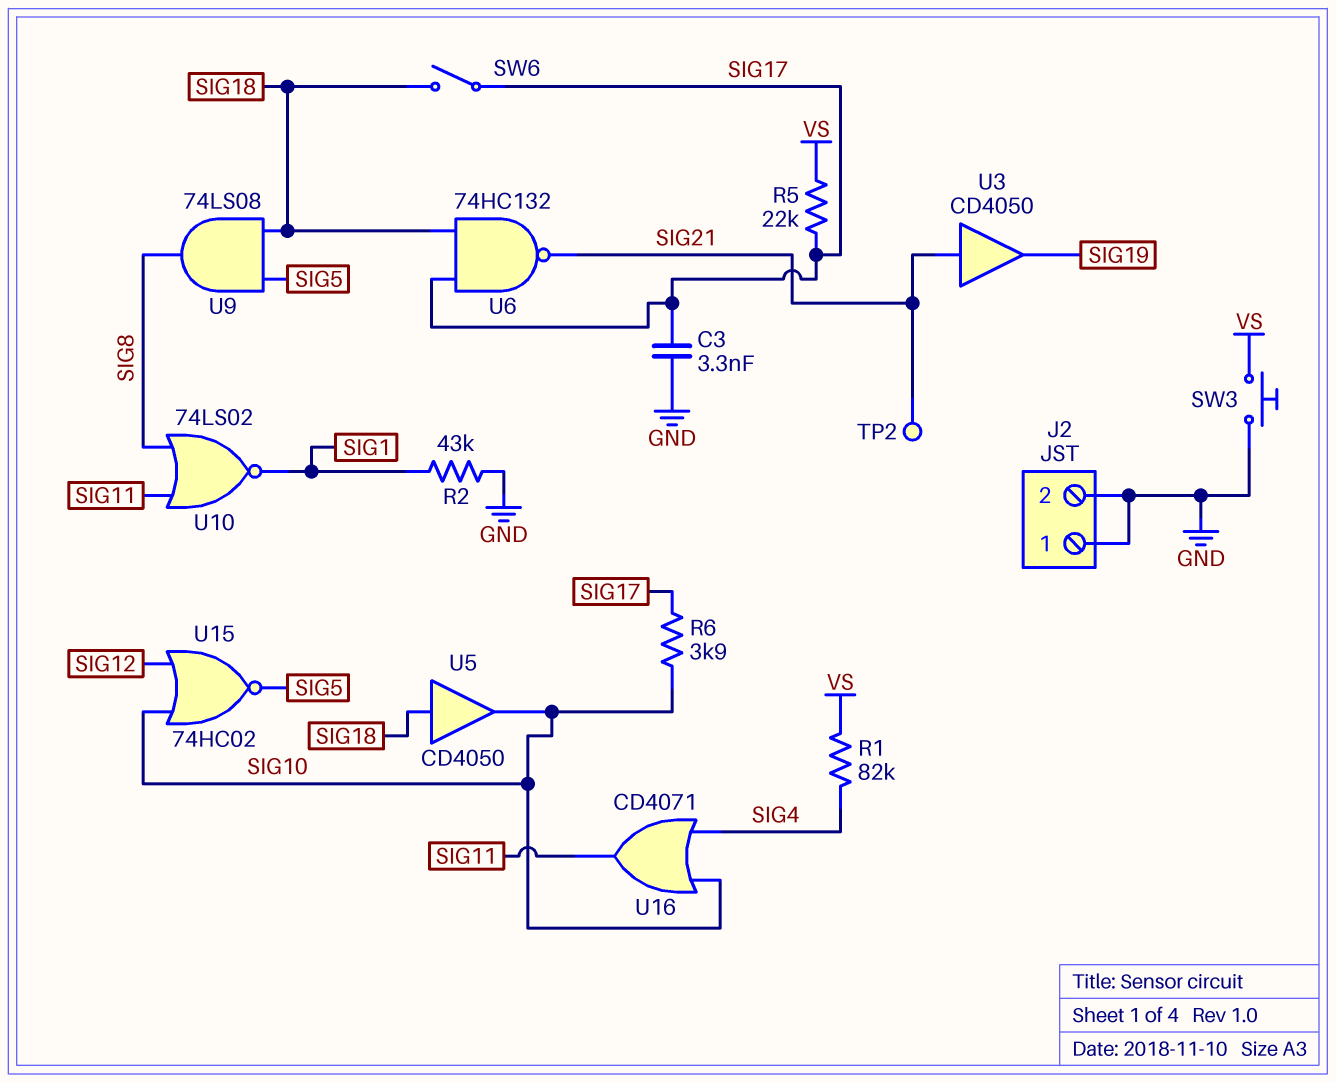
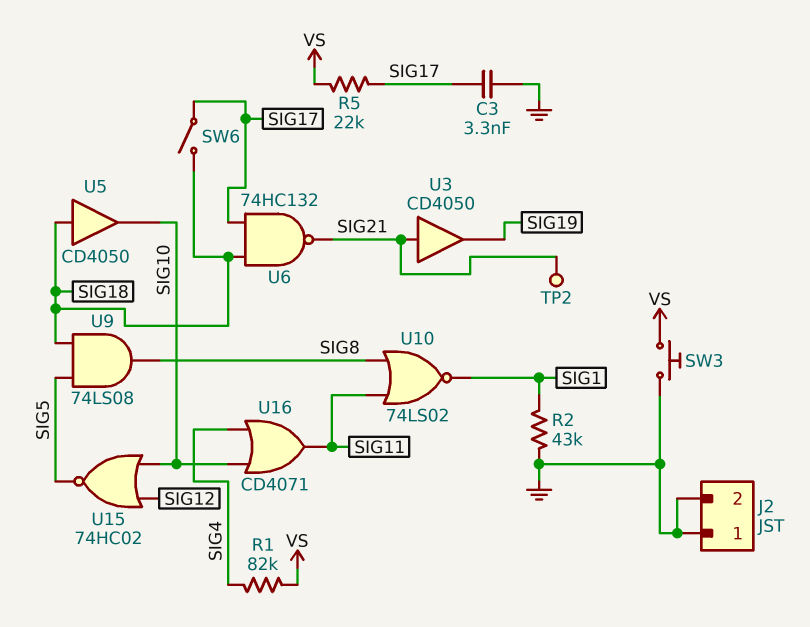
R6: 3.9k (SIG10, SIG17) -> none

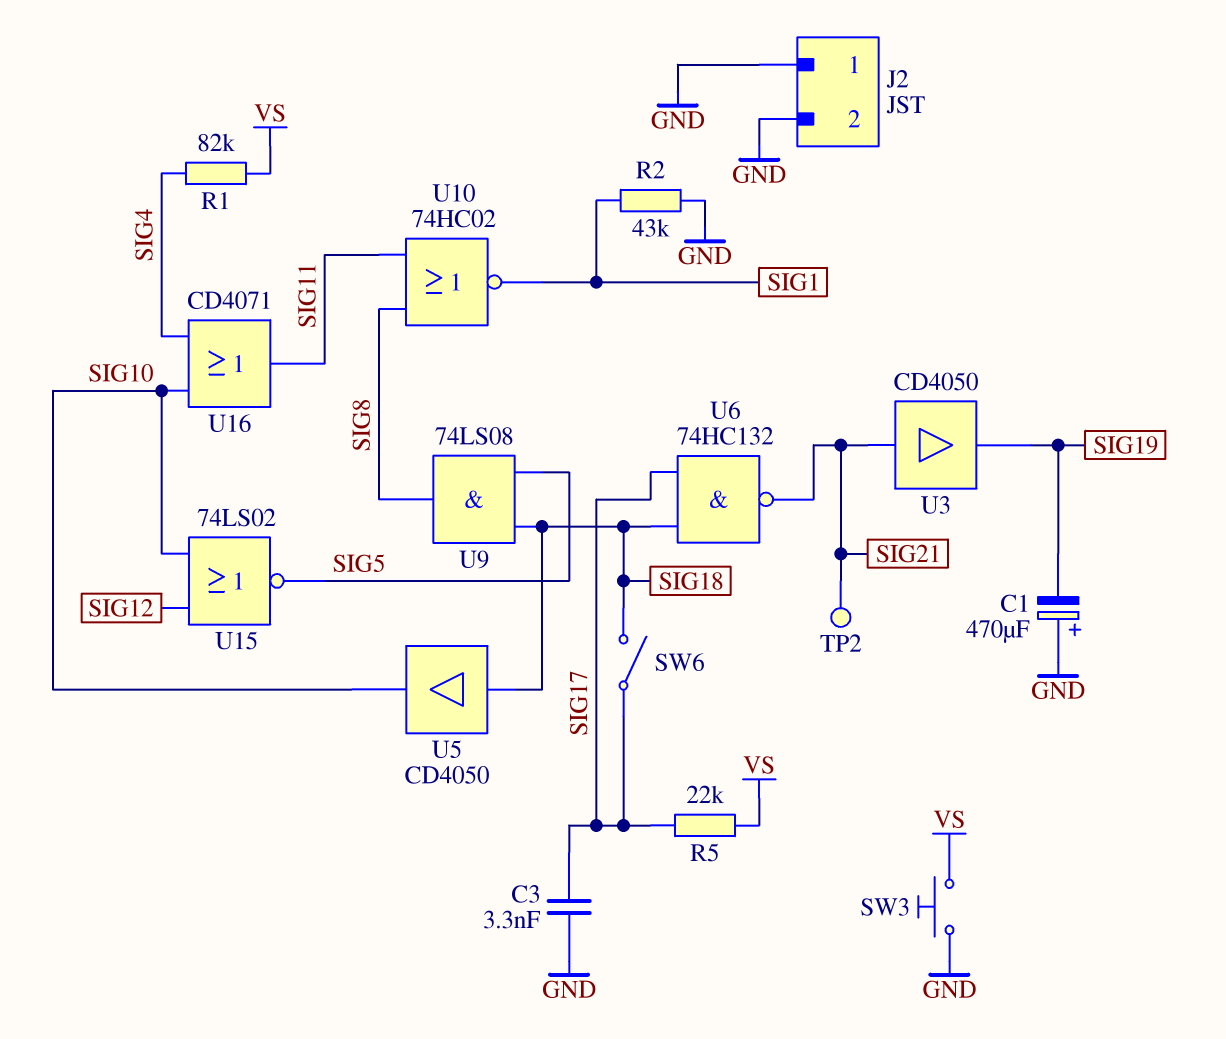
C1: none -> 470uF (plus GND, minus SIG19)
U10: NOR 74LS02 (in SIG8, in SIG11, out SIG1) -> NOR 74HC02 (in SIG8, in SIG11, out SIG1)
U15: NOR 74HC02 (in SIG10, in SIG12, out SIG5) -> NOR 74LS02 (in SIG10, in SIG12, out SIG5)

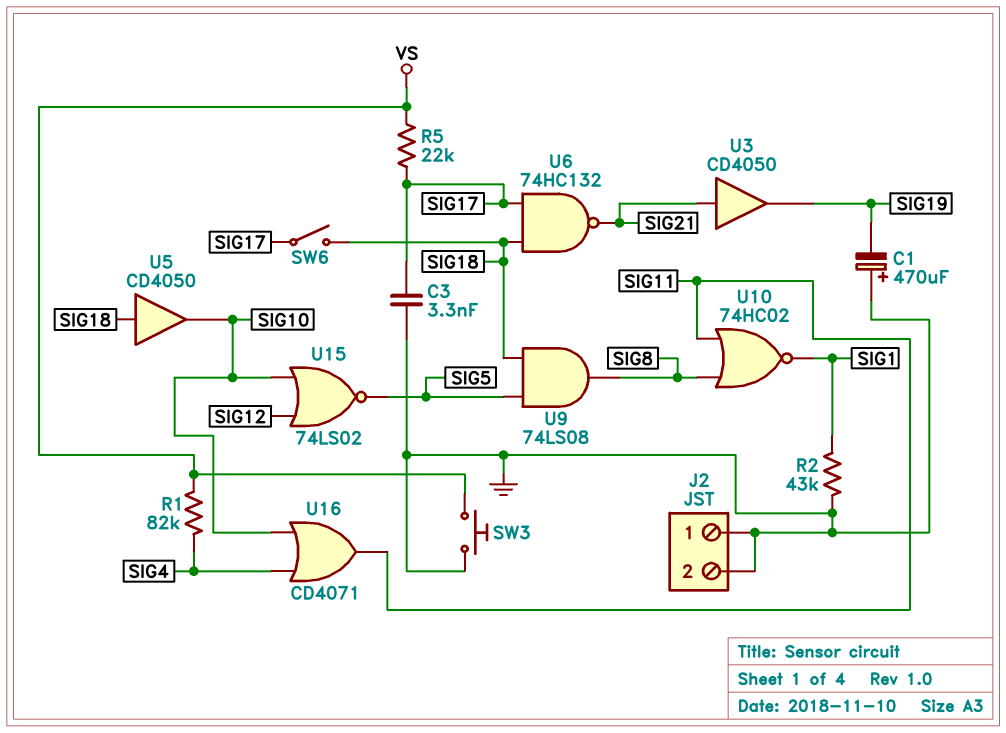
TP2: test point (SIG21) -> none

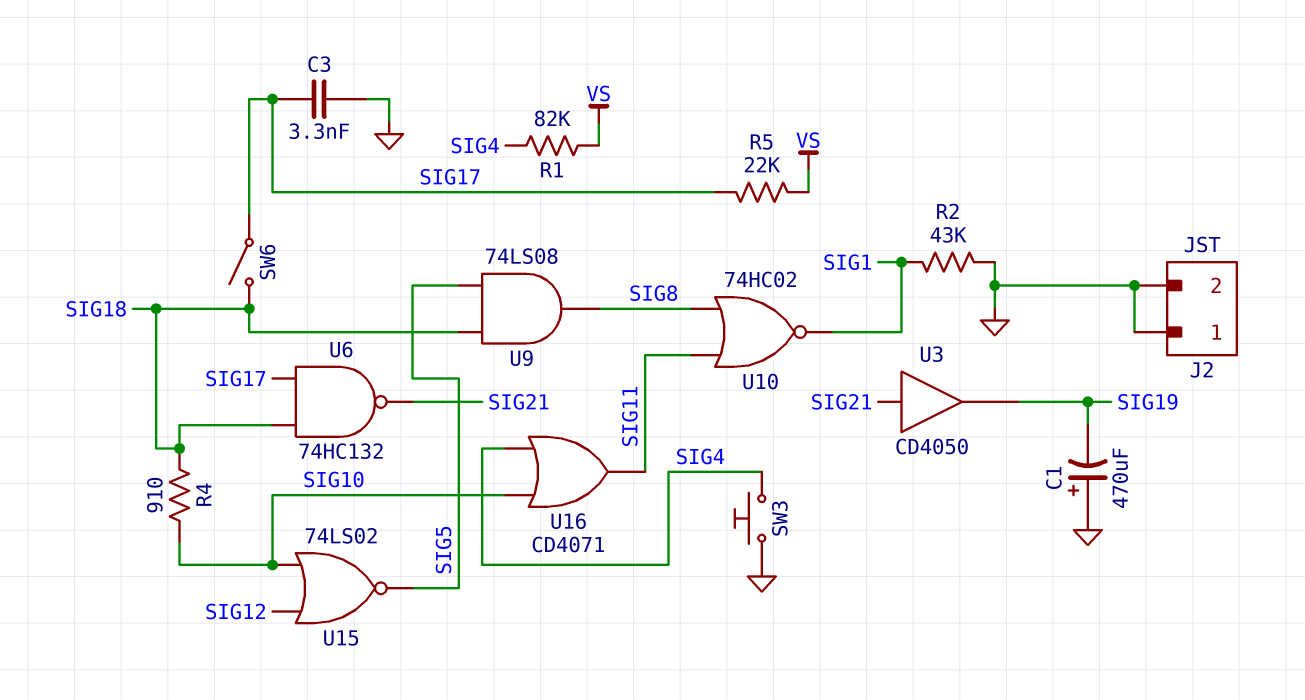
R4: none -> 910 (SIG10, SIG18)
SW3: button (GND, VS) -> button (GND, SIG4)
U5: buffer CD4050 (in SIG18, out SIG10) -> none

